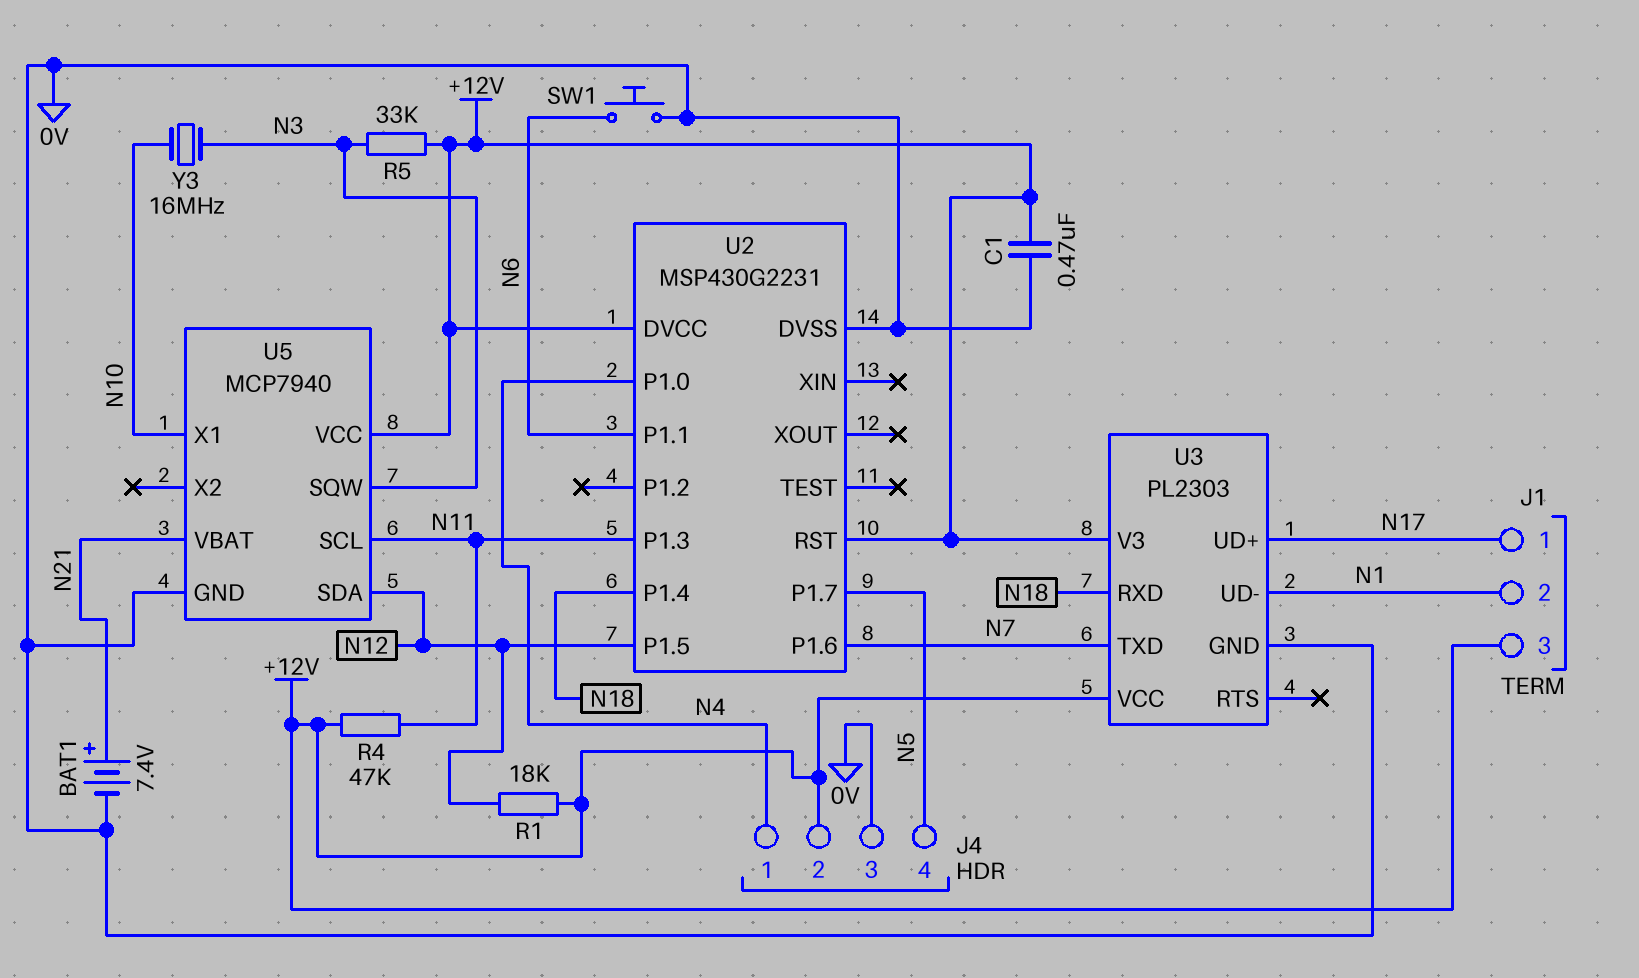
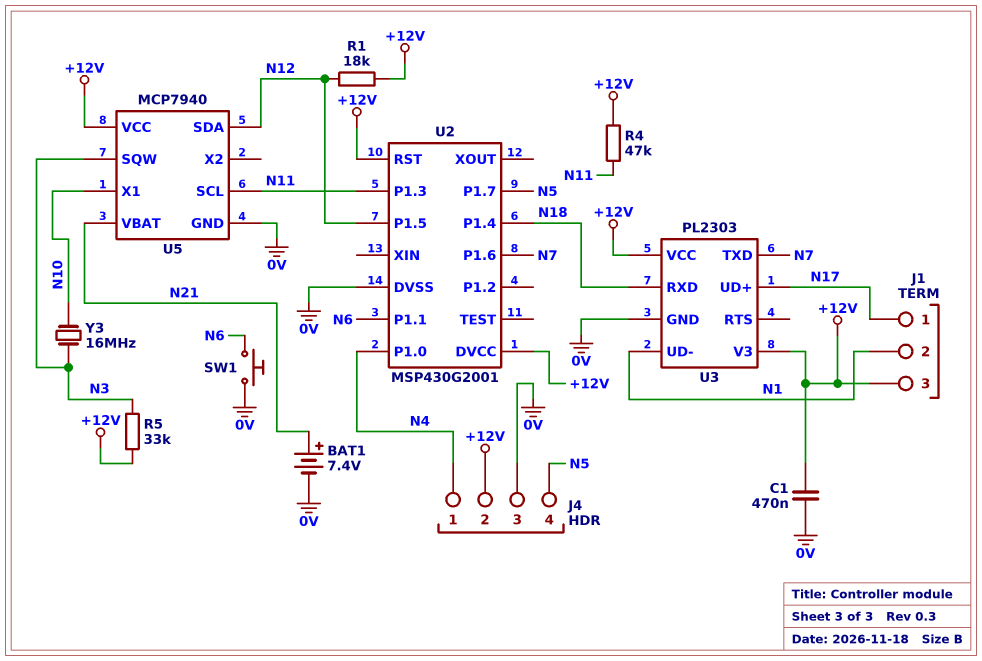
U2: MSP430G2231 -> MSP430G2001

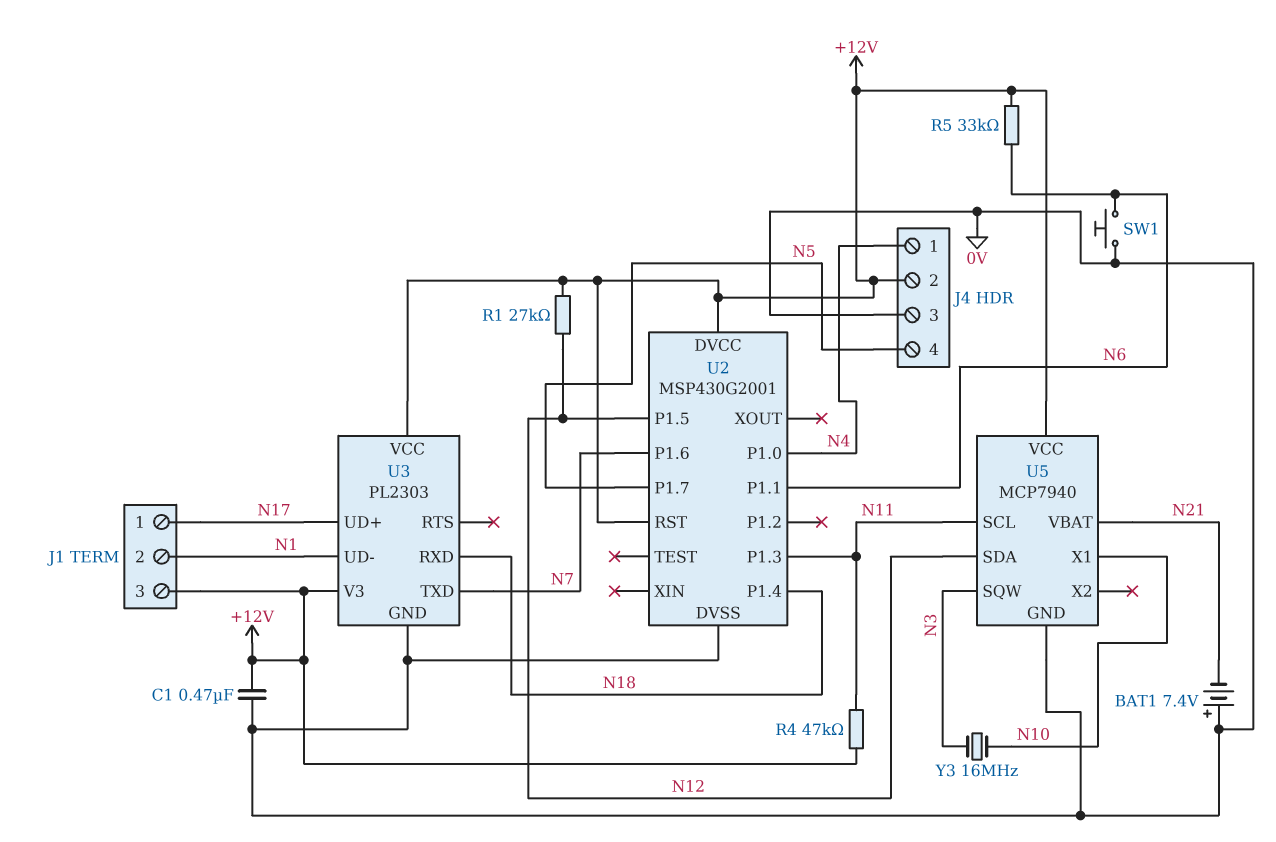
BAT1: 7.4V (plus N21, minus 0V) -> 7.4V (plus 0V, minus N21)
R1: 18k (+12V, N12) -> 27k (+12V, N12)
R5: 33k (+12V, N3) -> 33k (+12V, N6)

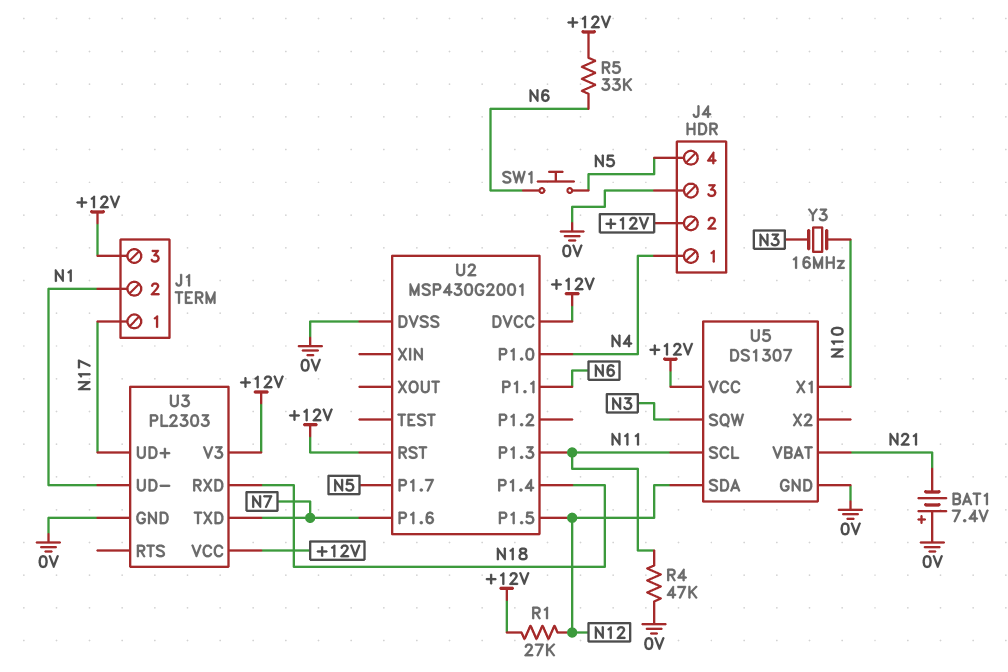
C1: 470nF (+12V, 0V) -> none
R4: 47k (+12V, N11) -> 47k (0V, N11)
SW1: button (0V, N6) -> button (N5, N6)
U5: MCP7940 -> DS1307

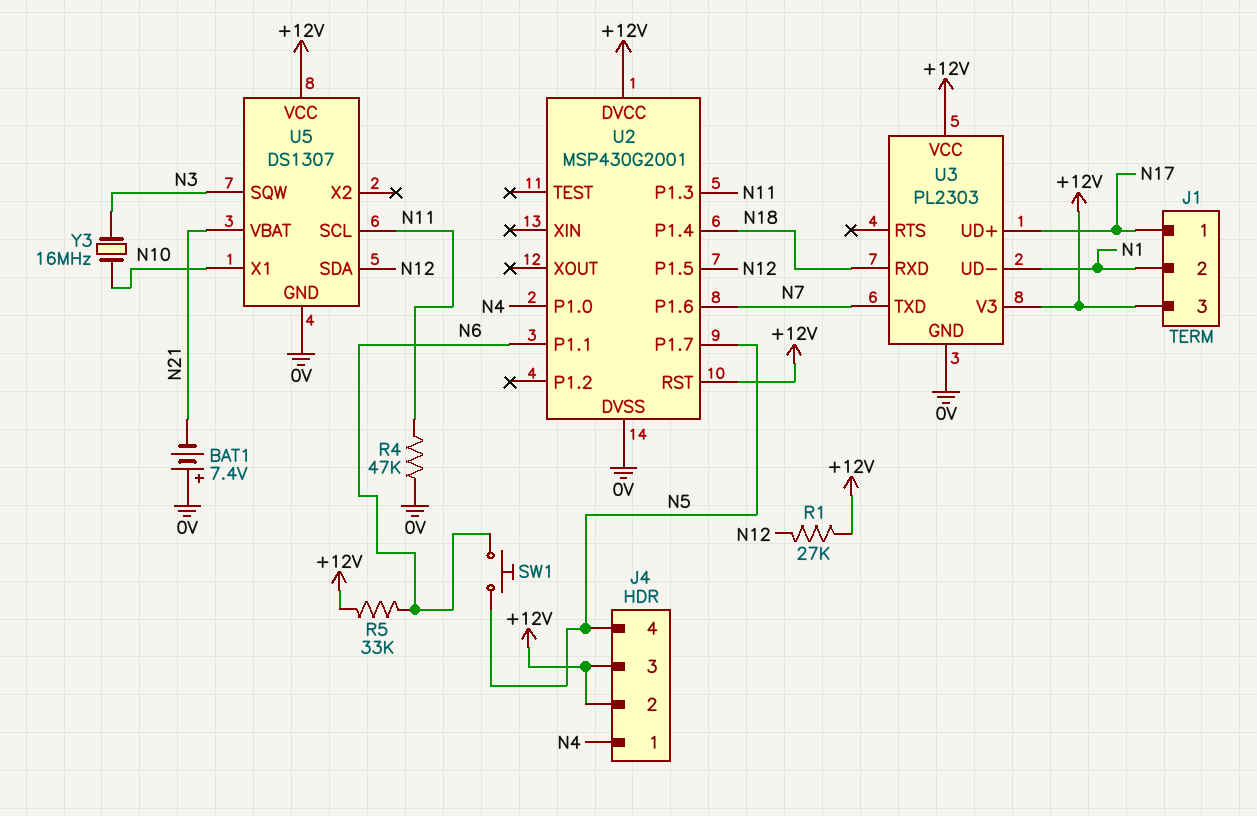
J4 pin 3: 0V -> +12V

